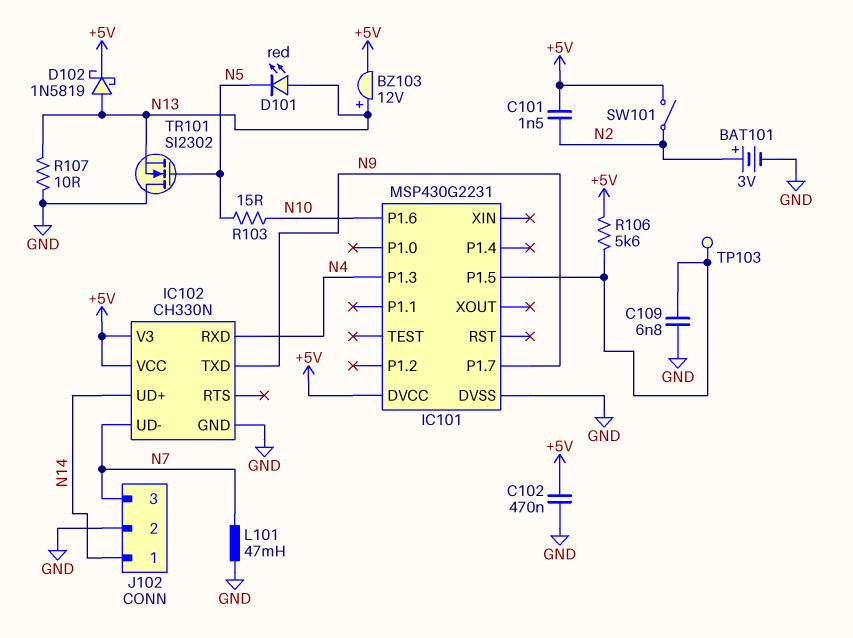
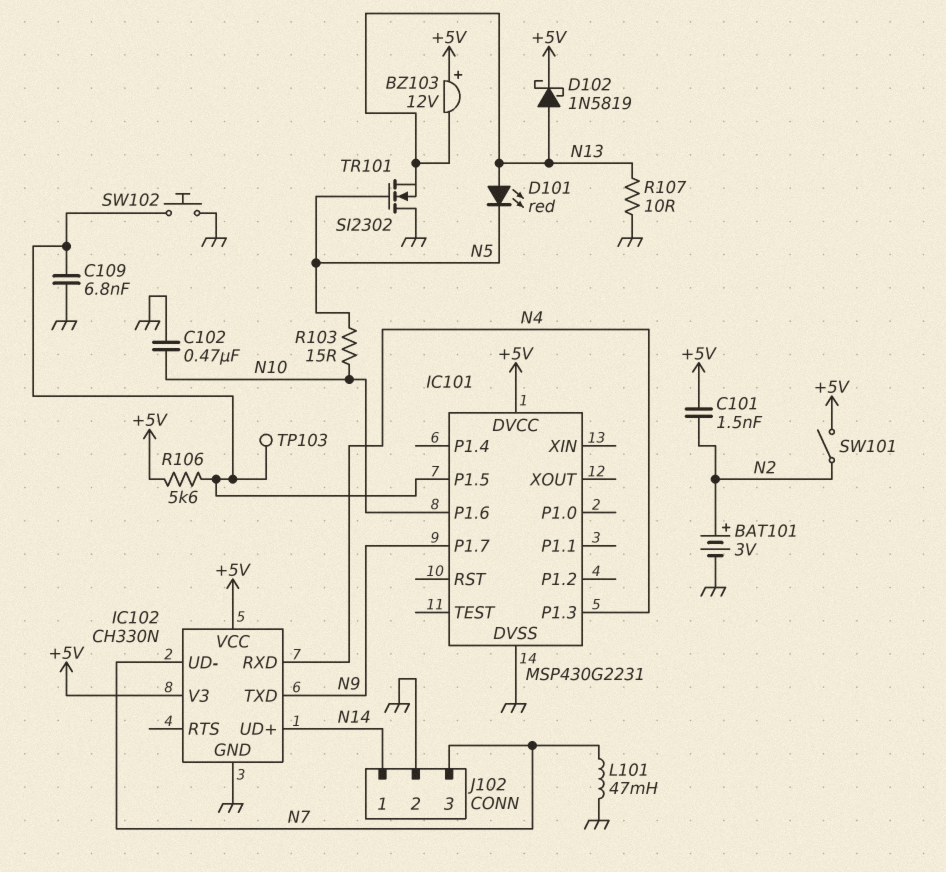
BZ103: buzzer 12V (plus N13, minus +5V) -> buzzer 12V (plus +5V, minus N13)
C102: 470nF (+5V, GND) -> 470nF (GND, N10)
SW102: none -> button (GND, IC101/P1.5)

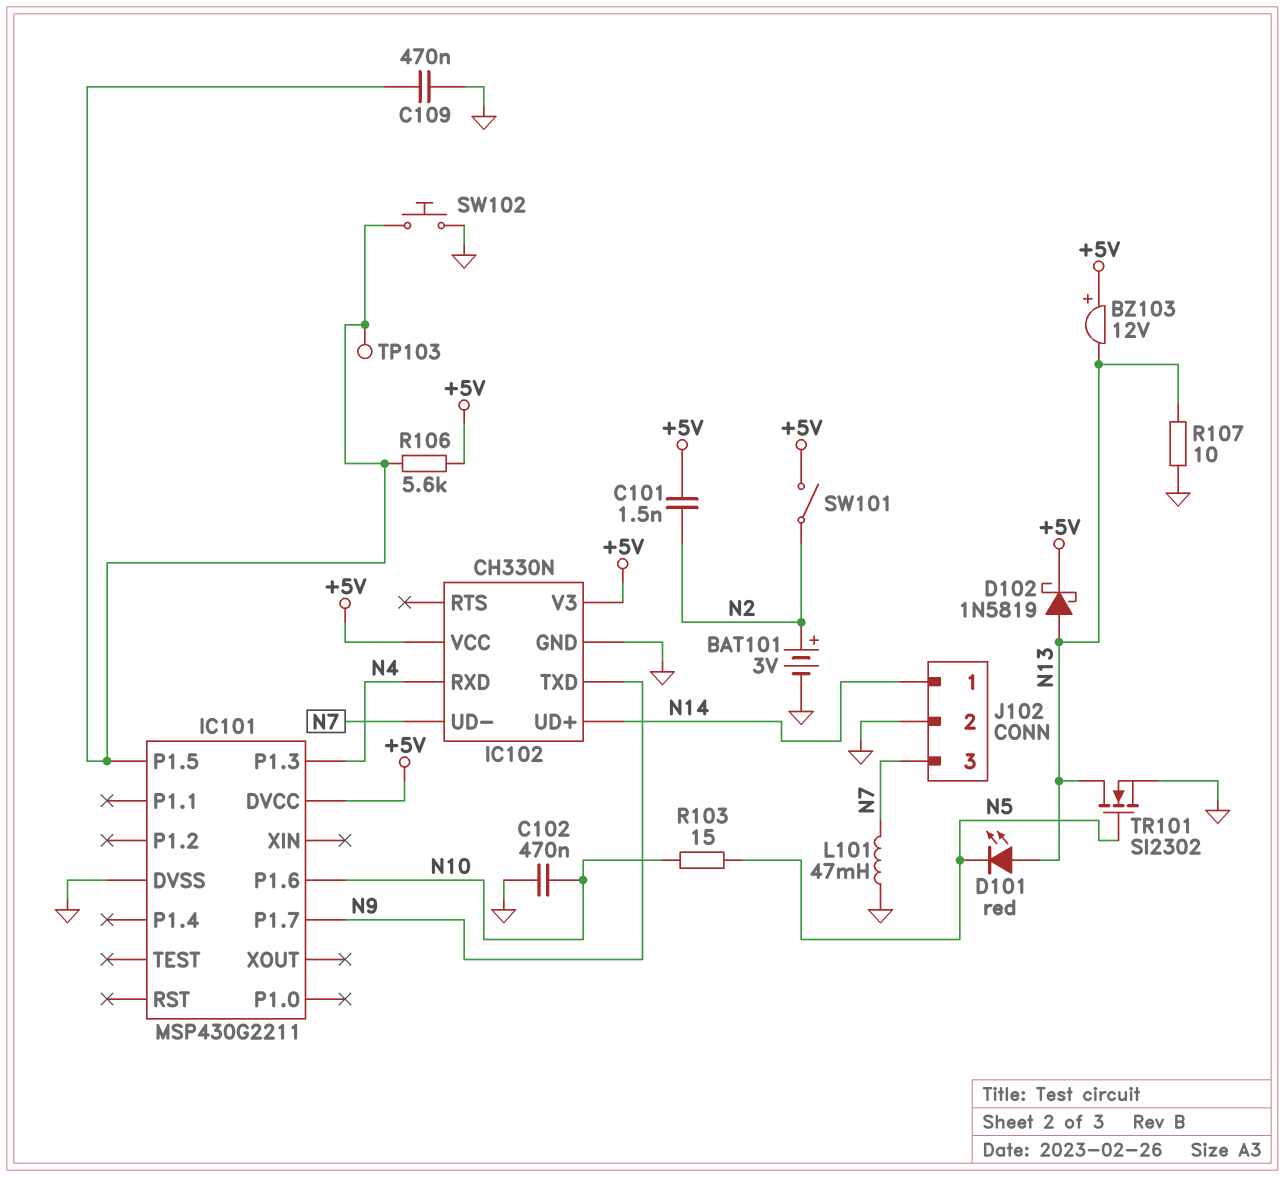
C109: 6.8nF (GND, IC101/P1.5) -> 470nF (GND, IC101/P1.5)
IC101: MSP430G2231 -> MSP430G2211
TR101: NMOS SI2302 (G N5, D GND, S N13) -> NMOS SI2302 (G N5, D N13, S GND)

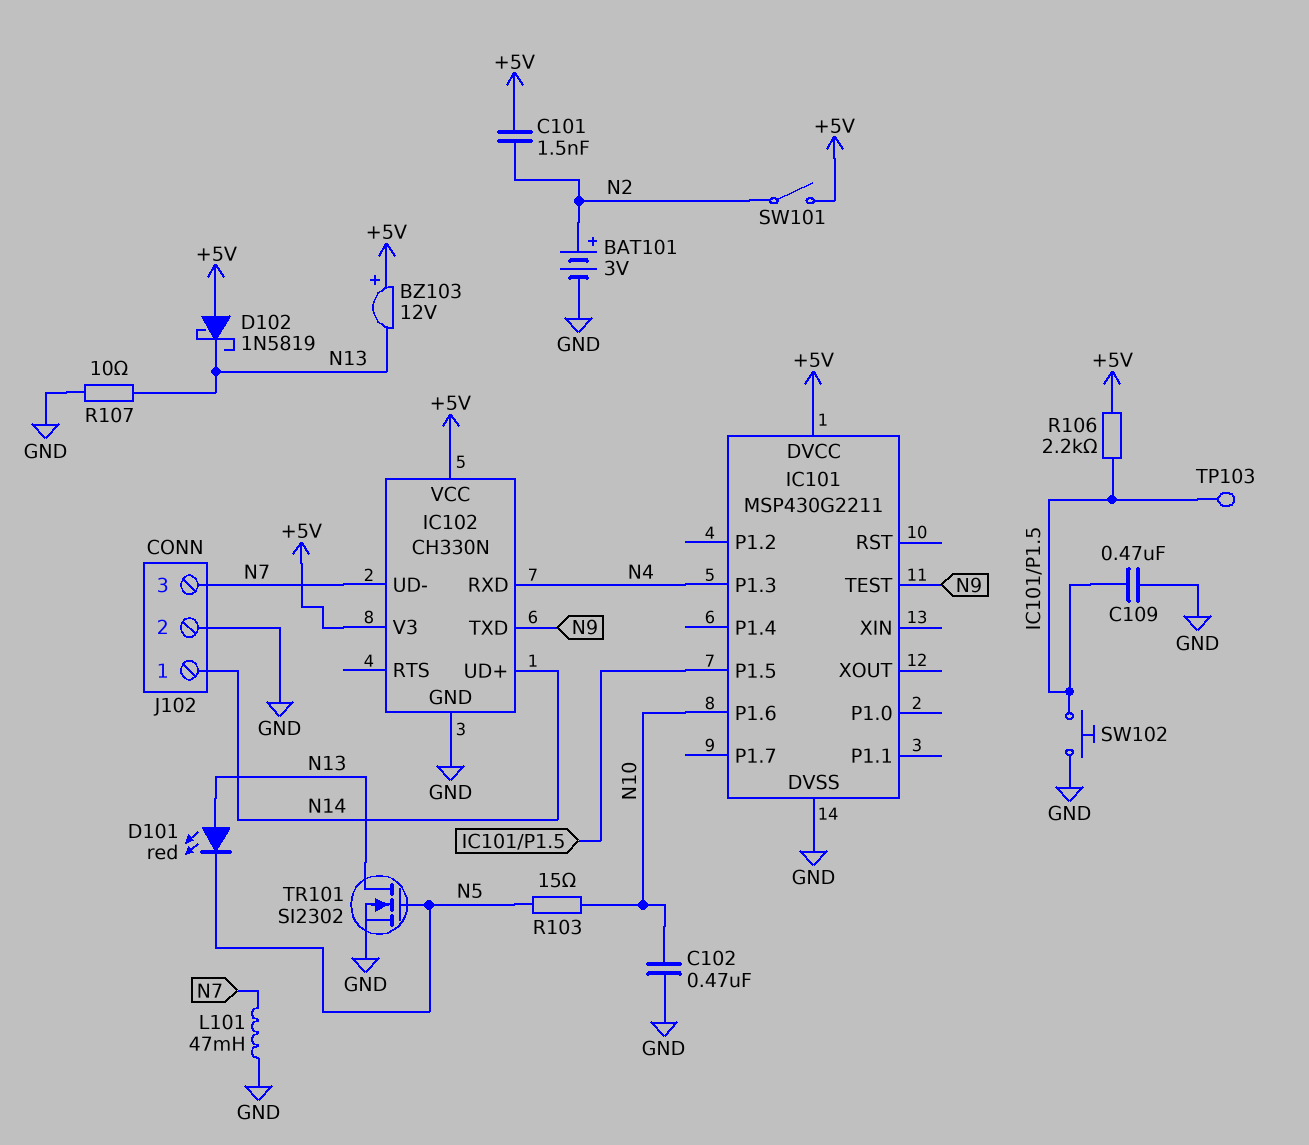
D102: schottky 1N5819 (A N13, K +5V) -> schottky 1N5819 (A +5V, K N13)
IC101 pin P1.7: N9 -> none
IC101 pin TEST: none -> N9
R106: 5.6k (+5V, IC101/P1.5) -> 2.2k (+5V, IC101/P1.5)

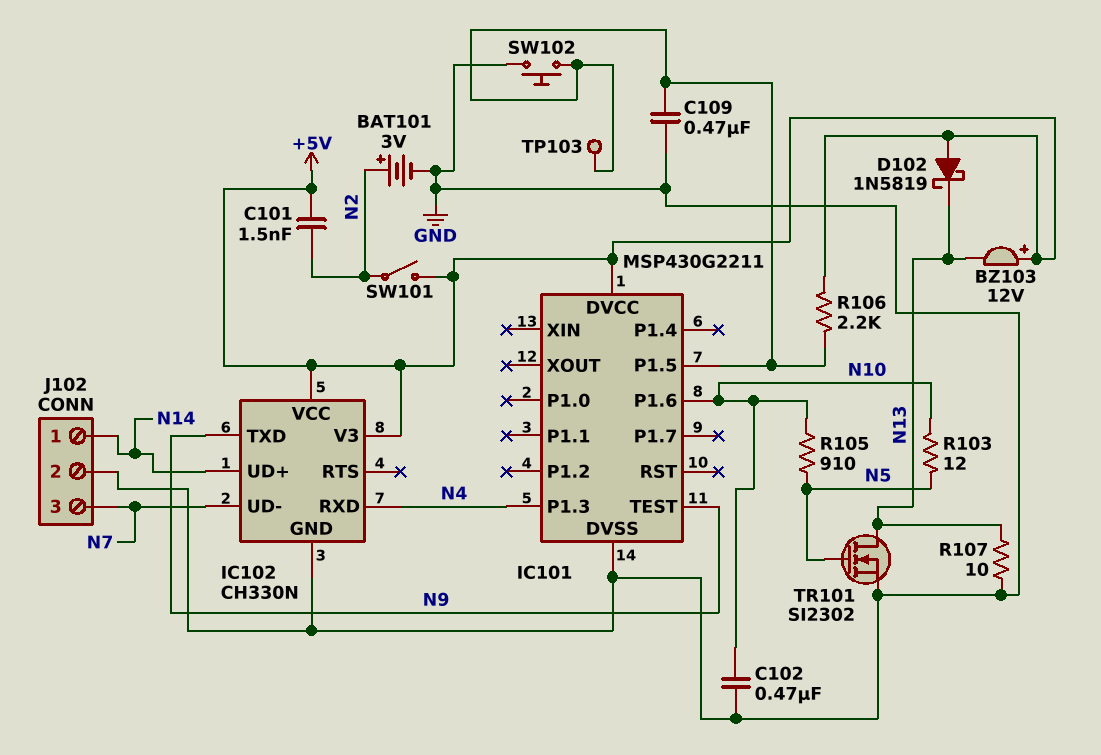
D101: LED red (A N13, K N5) -> none
L101: 47mH (GND, N7) -> none
R103: 15 (N5, N10) -> 12 (N5, N10)
R105: none -> 910 (N5, N10)

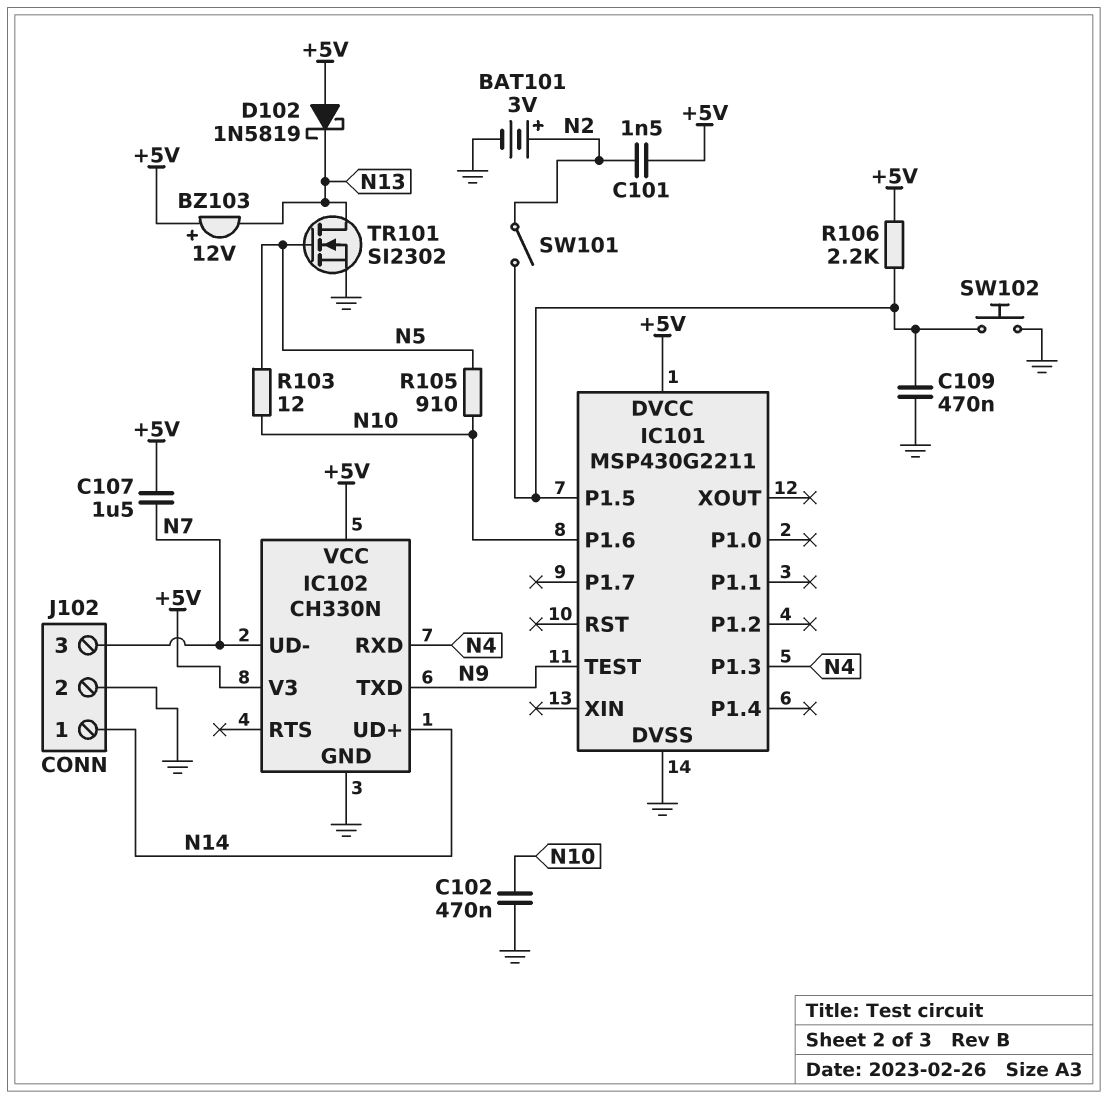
C107: none -> 1.5uF (+5V, N7)
R107: 10 (GND, N13) -> none
SW101: switch (+5V, N2) -> switch (IC101/P1.5, N2)
TP103: test point (IC101/P1.5) -> none

